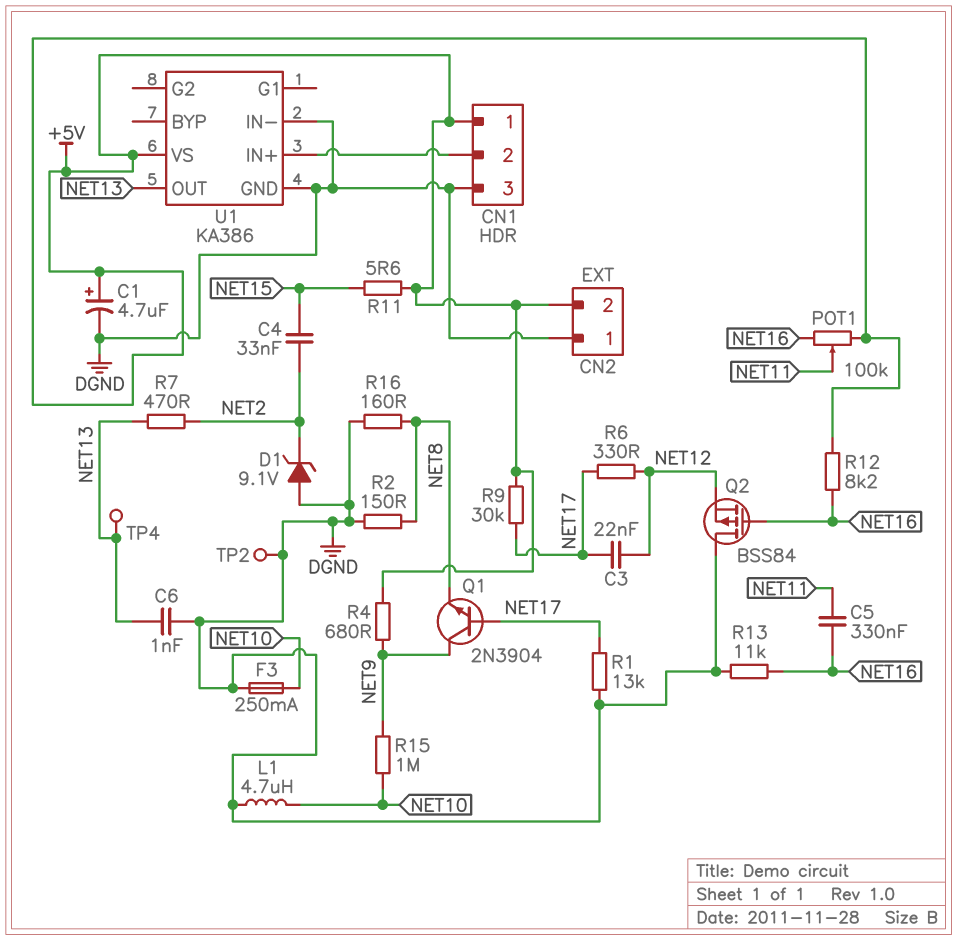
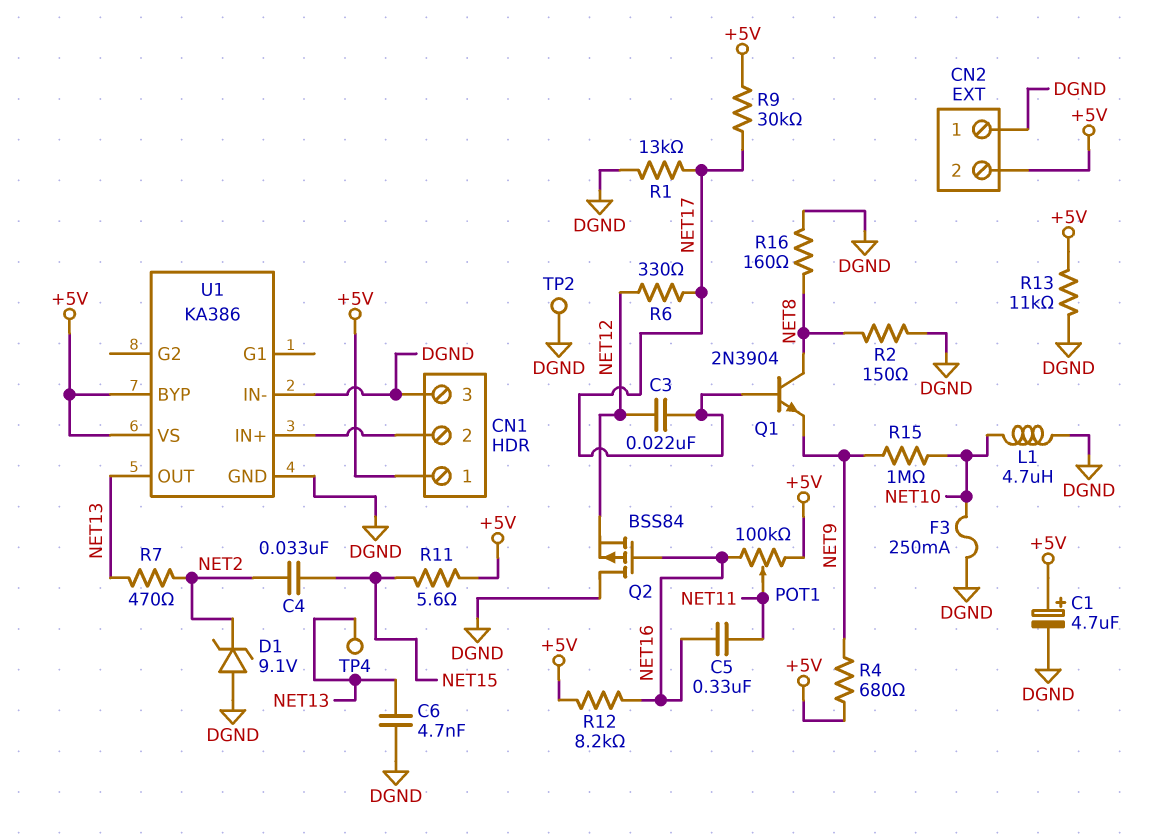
C6: 1nF (DGND, NET13) -> 4.7nF (DGND, NET13)
Q1: NPN 2N3904 (B NET17, C NET9, E NET8) -> NPN 2N3904 (B NET17, C NET8, E NET9)
R13: 11k (DGND, NET16) -> 11k (+5V, DGND)
U1 pin BYP: none -> +5V

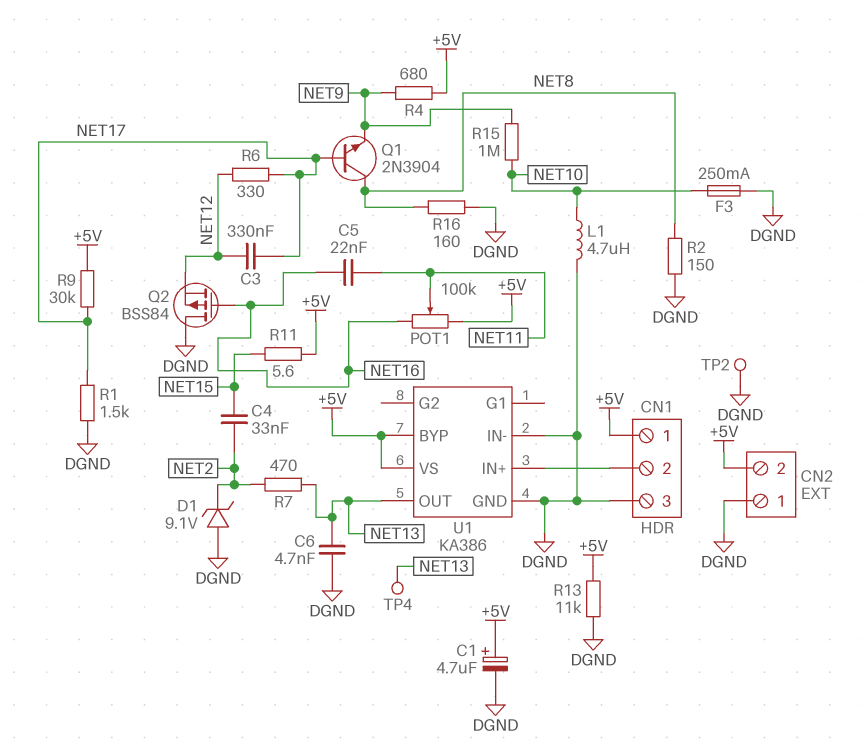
C3: 22nF (NET12, NET17) -> 330nF (NET12, NET17)
C5: 330nF (NET11, NET16) -> 22nF (NET11, NET16)
R1: 13k (DGND, NET17) -> 1.5k (DGND, NET17)
R12: 8.2k (+5V, NET16) -> none

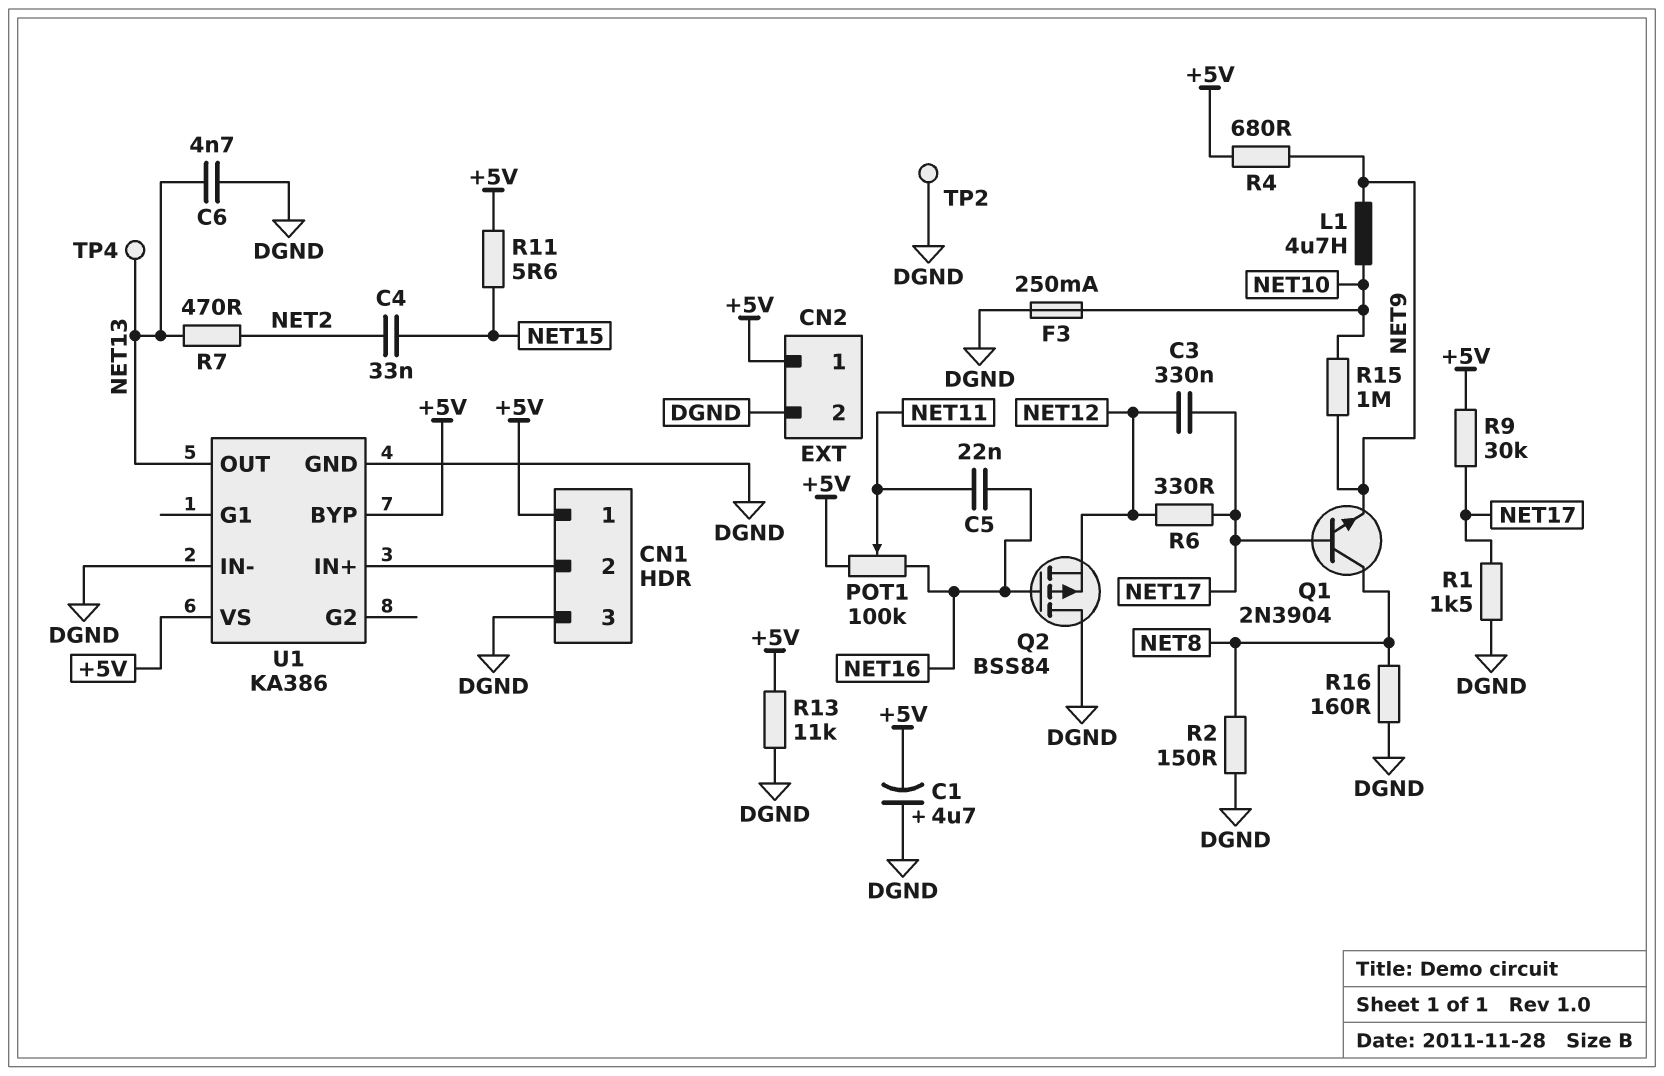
C1: 4.7uF (plus +5V, minus DGND) -> 4.7uF (plus DGND, minus +5V)
CN2 pin 1: DGND -> +5V
CN2 pin 2: +5V -> DGND
D1: zener 9.1V (A DGND, K NET2) -> none
L1: 4.7uH (DGND, NET10) -> 4.7uH (NET9, NET10)

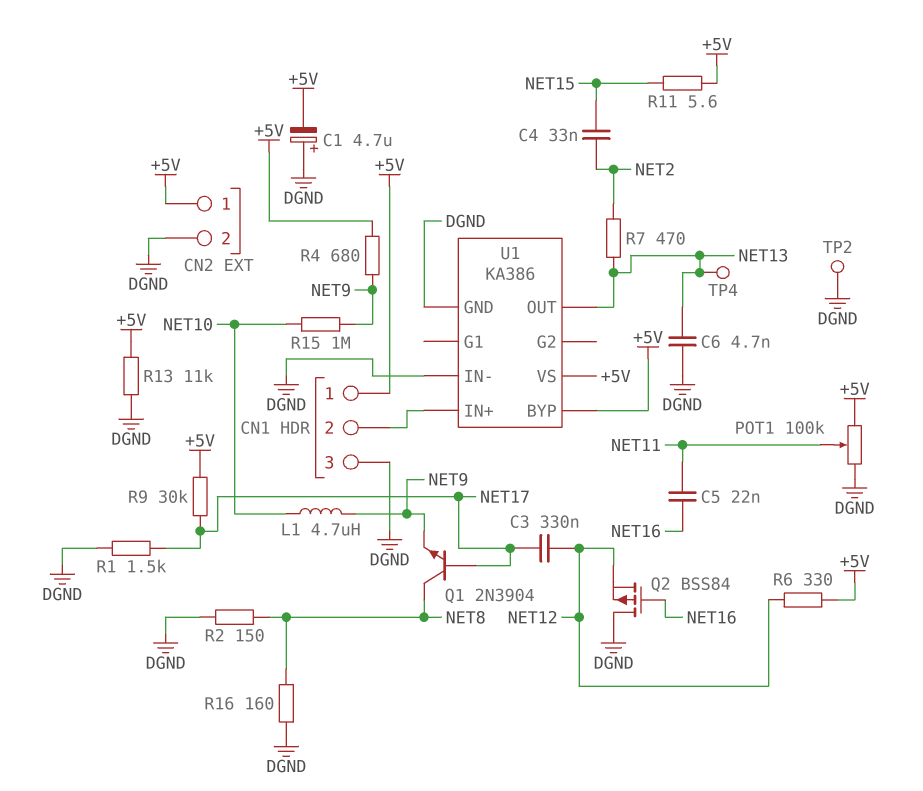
F3: 250mA (DGND, NET10) -> none
POT1: 100k (+5V, NET16, wiper NET11) -> 100k (+5V, DGND, wiper NET11)
R6: 330 (NET12, NET17) -> 330 (+5V, NET12)

